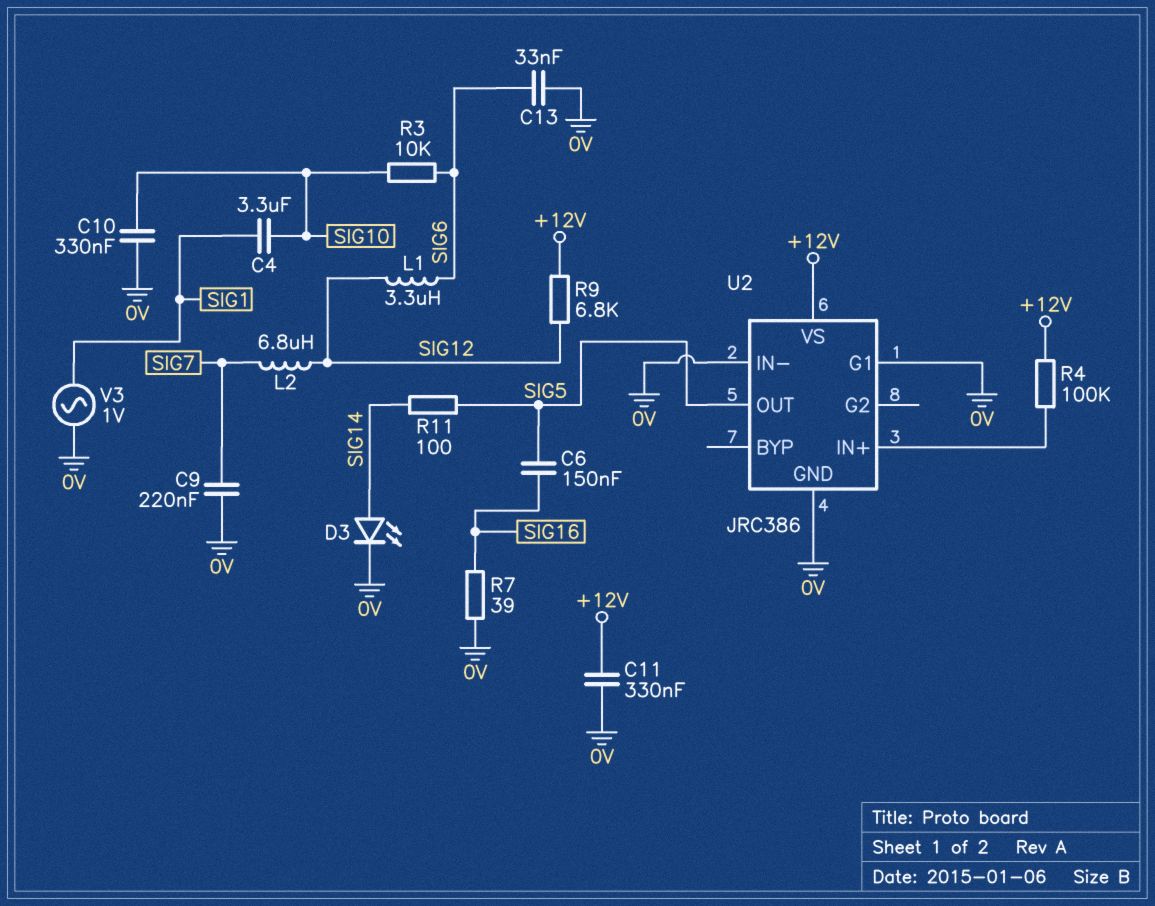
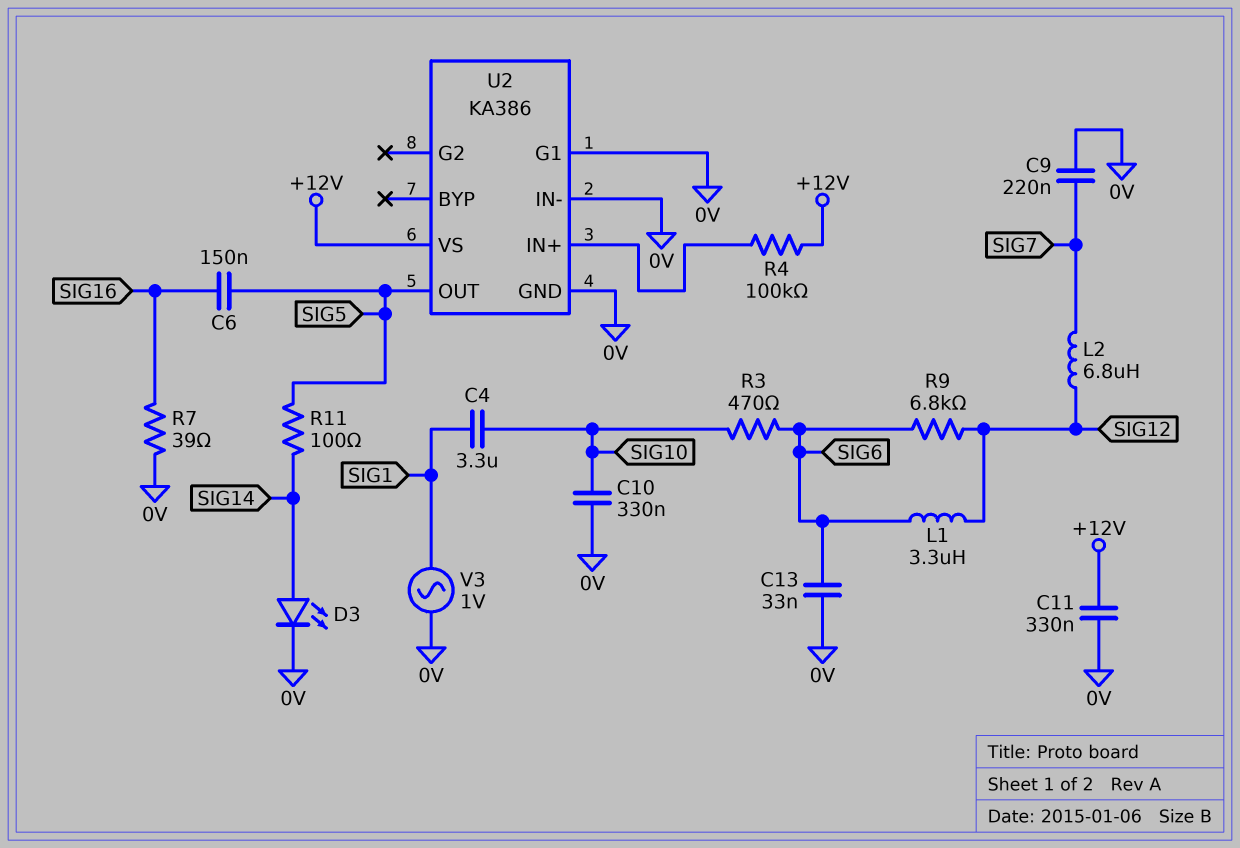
R3: 10k (SIG6, SIG10) -> 470 (SIG6, SIG10)
R9: 6.8k (+12V, SIG12) -> 6.8k (SIG6, SIG12)
U2: JRC386 -> KA386

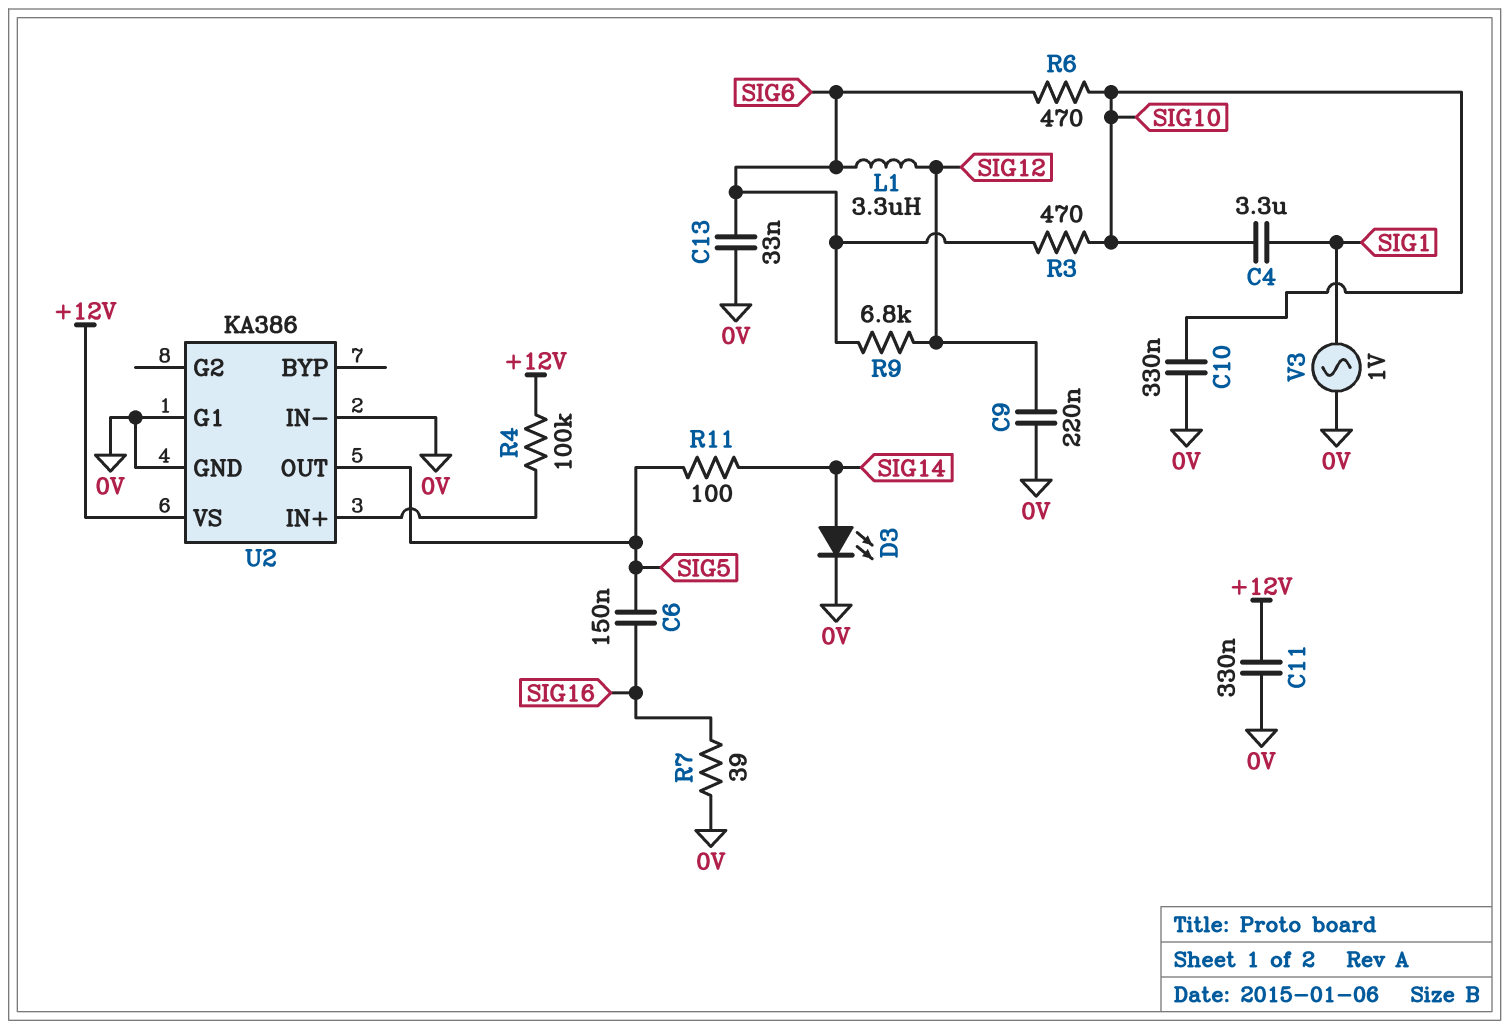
C9: 220nF (0V, SIG7) -> 220nF (0V, SIG12)
L2: 6.8uH (SIG7, SIG12) -> none
R6: none -> 470 (SIG6, SIG10)

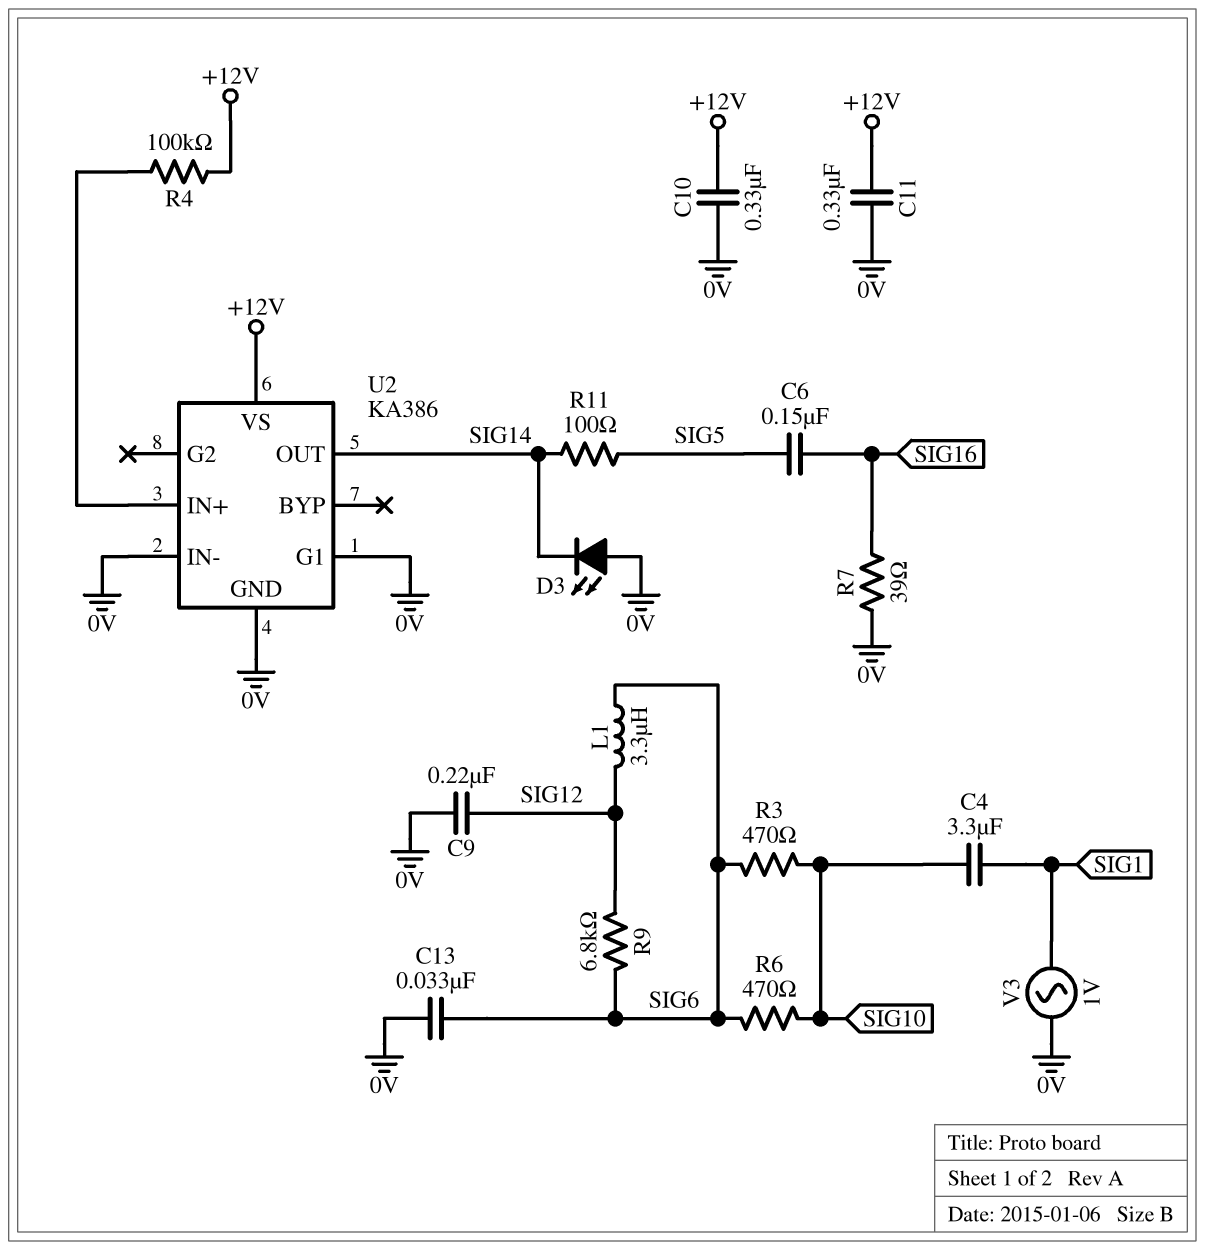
C10: 330nF (0V, SIG10) -> 330nF (+12V, 0V)
D3: LED (A SIG14, K 0V) -> LED (A 0V, K SIG14)
U2 pin OUT: SIG5 -> SIG14

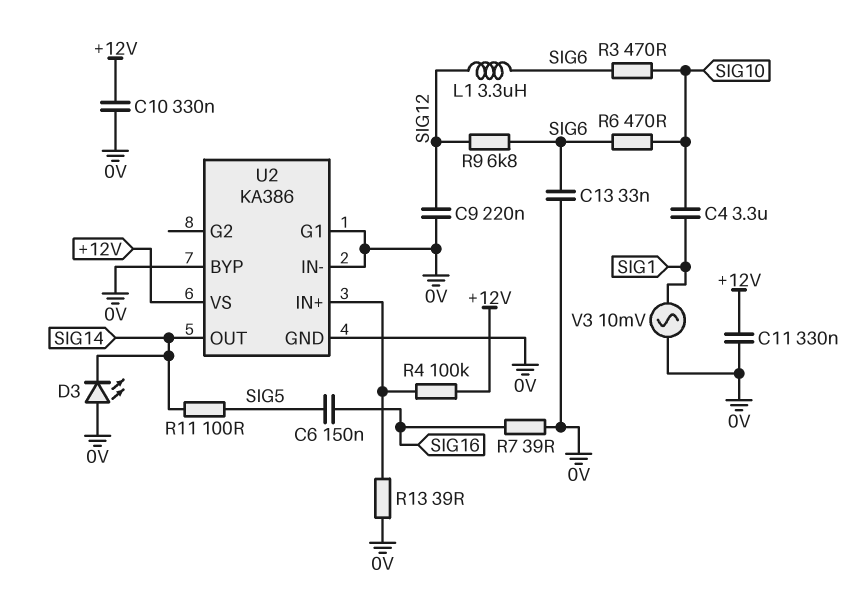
R13: none -> 39 (0V, U2/IN+)
U2 pin BYP: none -> 0V
V3: AC 1V (0V, SIG1) -> AC 10mV (0V, SIG1)

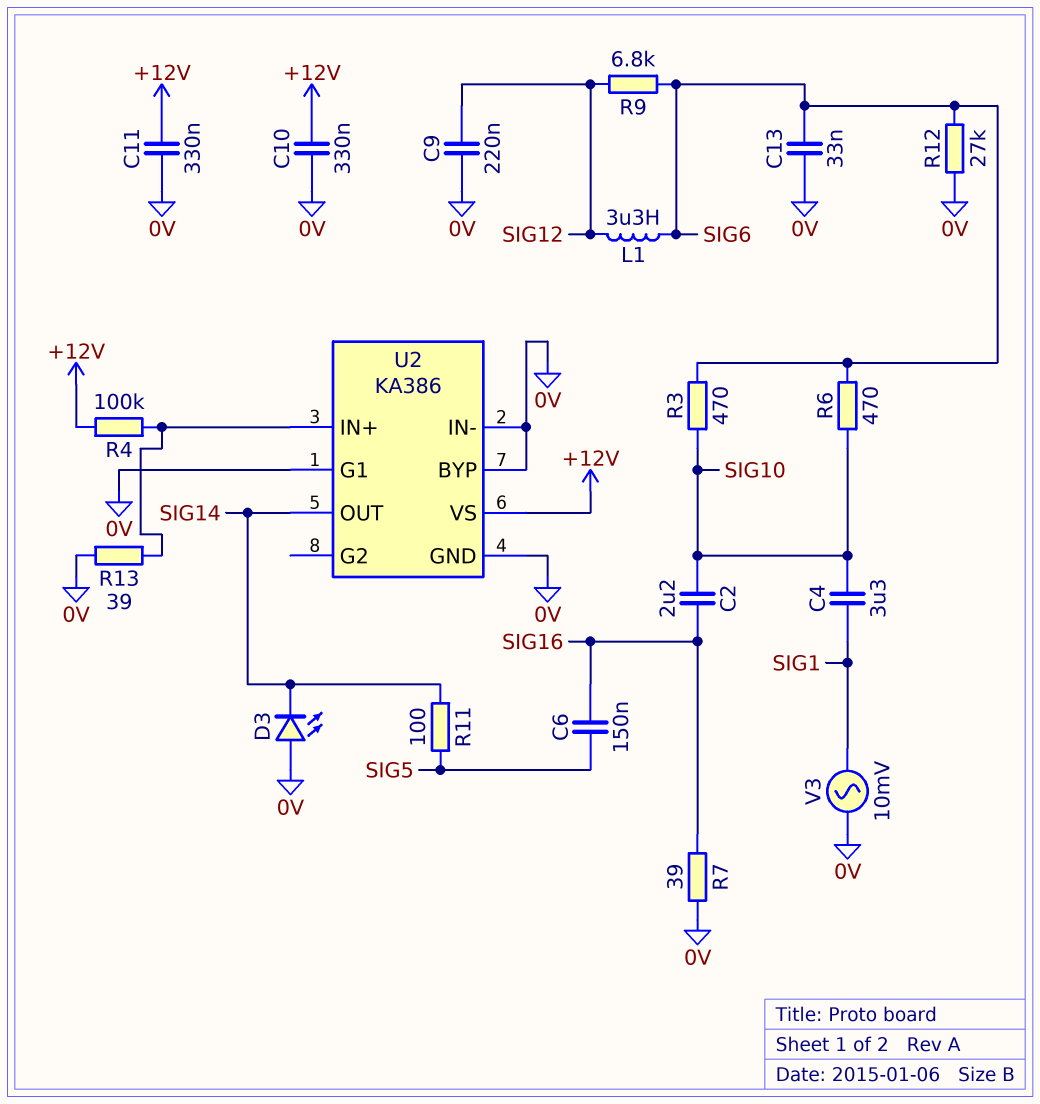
C2: none -> 2.2uF (SIG10, SIG16)
R12: none -> 27k (0V, SIG6)

